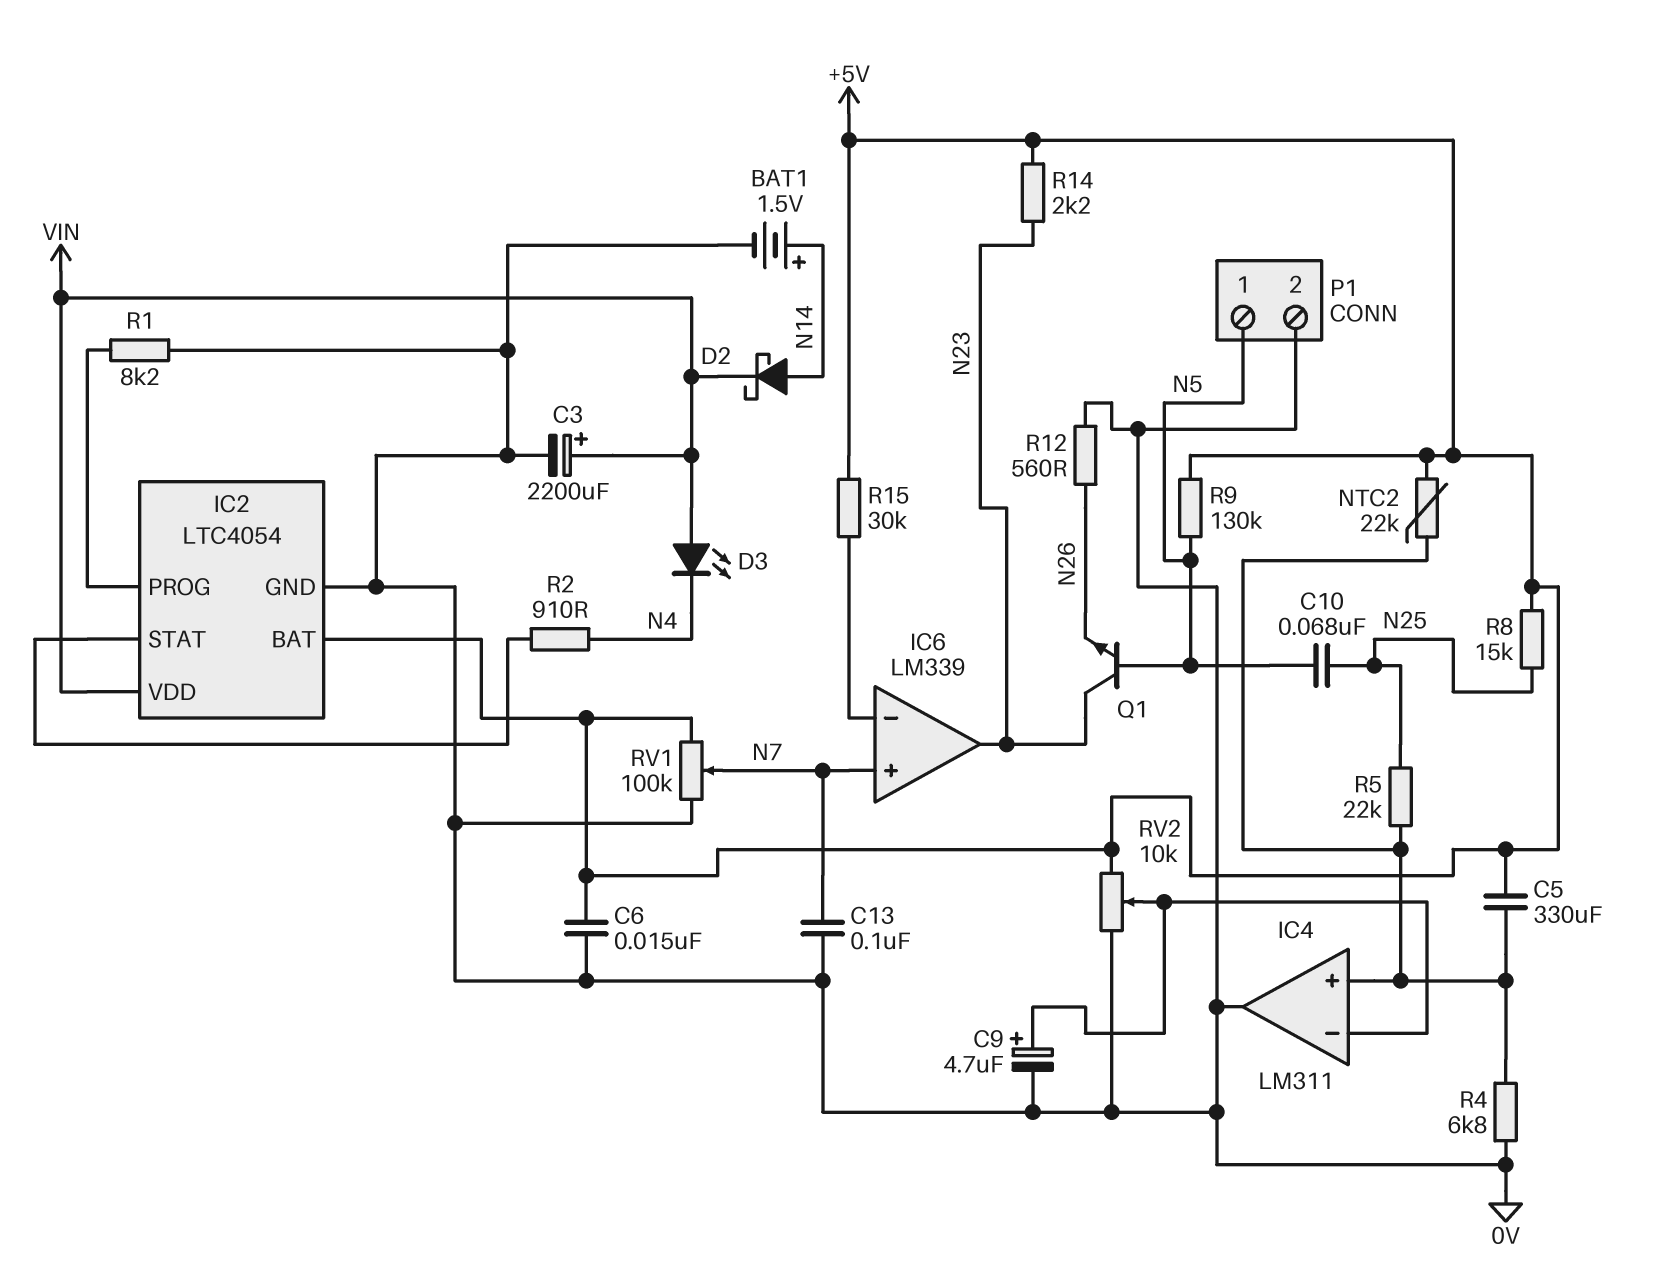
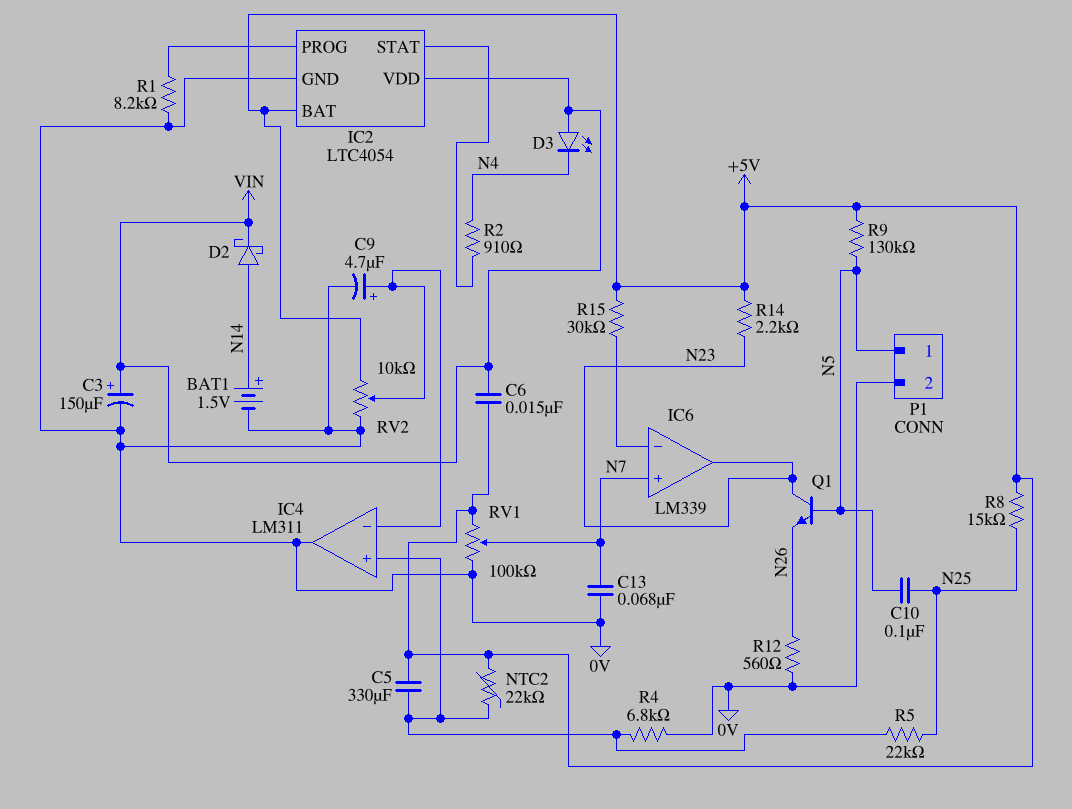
C3: 2200uF (plus VIN, minus 0V) -> 150uF (plus VIN, minus 0V)
C6: 15nF (+5V, 0V) -> 15nF (+5V, VIN)
C10: 68nF (N5, N25) -> 100nF (N5, N25)
C13: 100nF (0V, N7) -> 68nF (0V, N7)

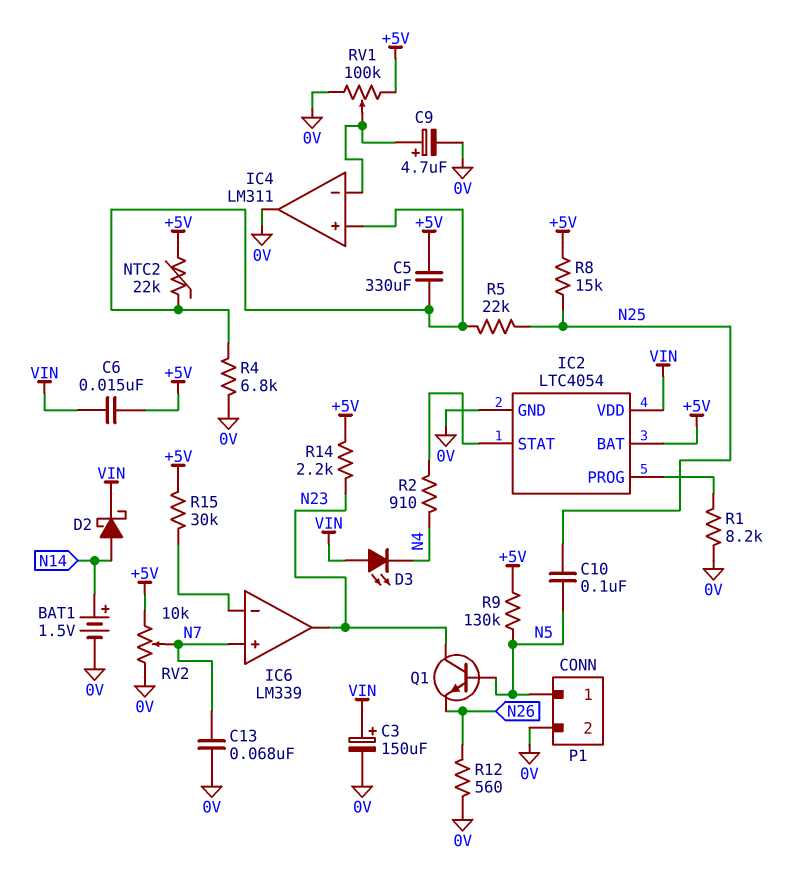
RV1: 100k (+5V, 0V, wiper N7) -> 100k (+5V, 0V, wiper IC4/in-)
RV2: 10k (+5V, 0V, wiper IC4/in-) -> 10k (+5V, 0V, wiper N7)

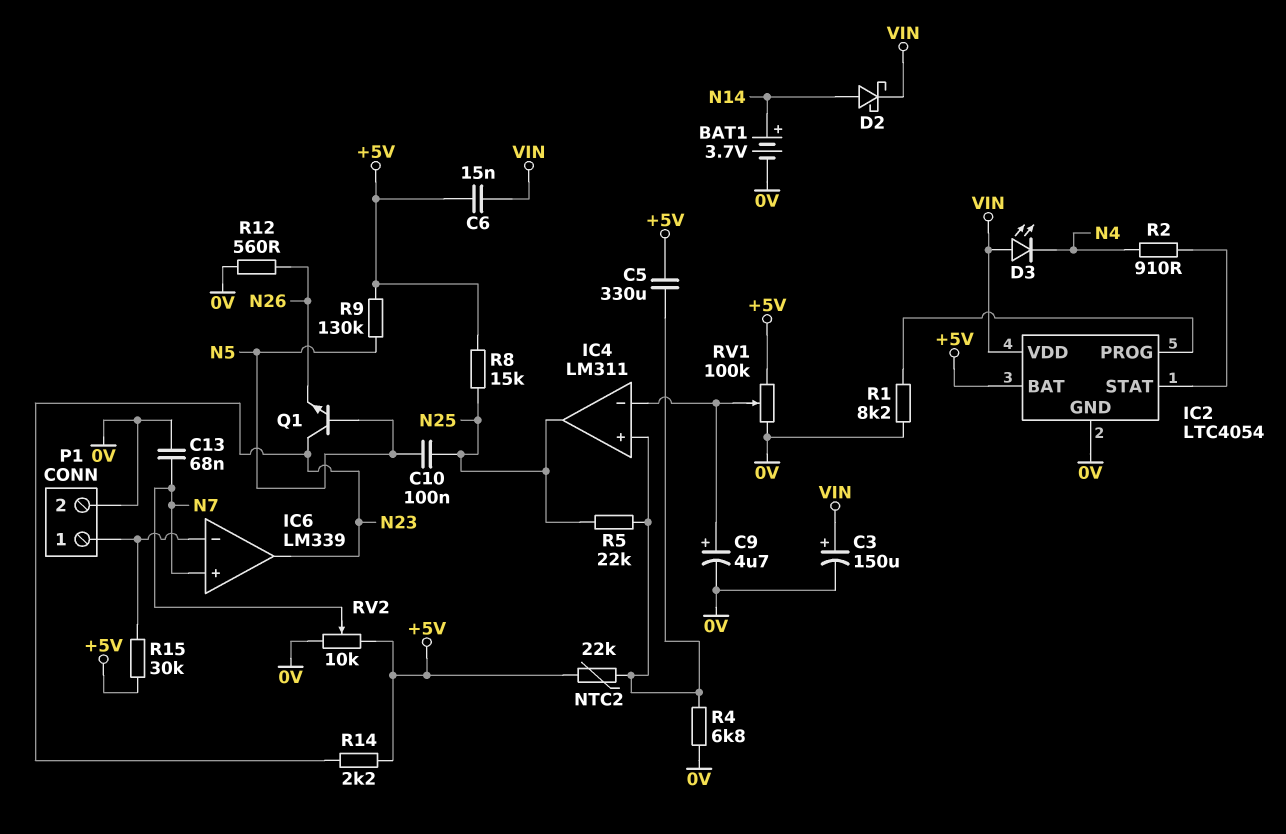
BAT1: 1.5V (plus N14, minus 0V) -> 3.7V (plus N14, minus 0V)
IC4 pin out: 0V -> N25
P1 pin 1: N5 -> IC6/in-

